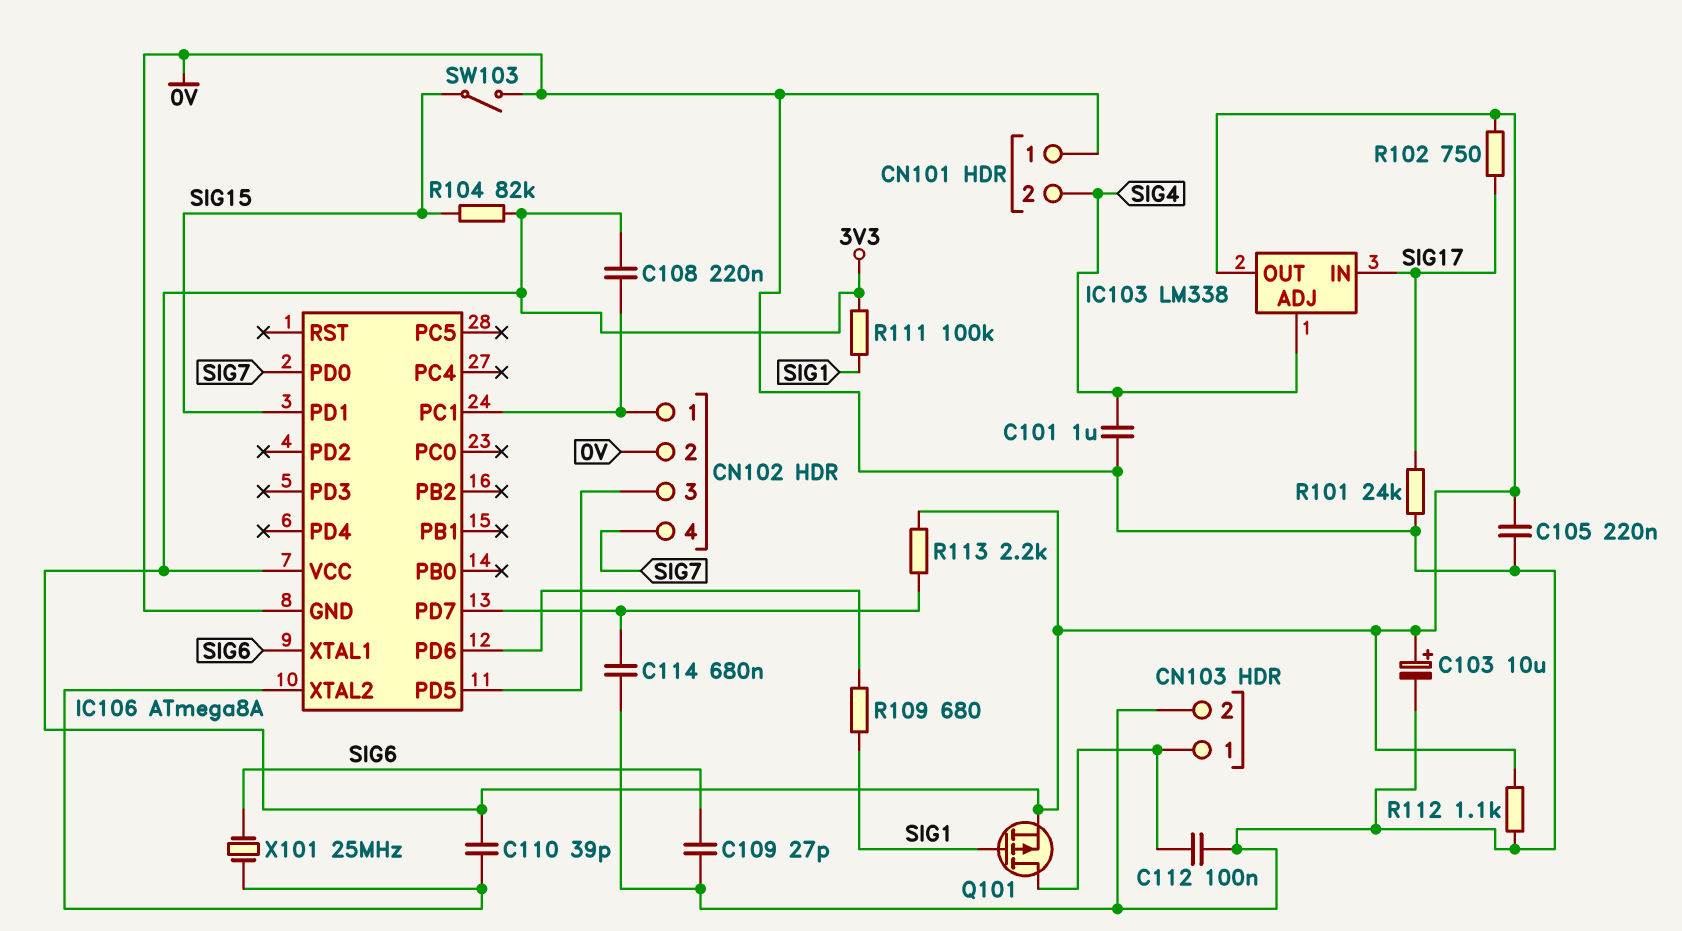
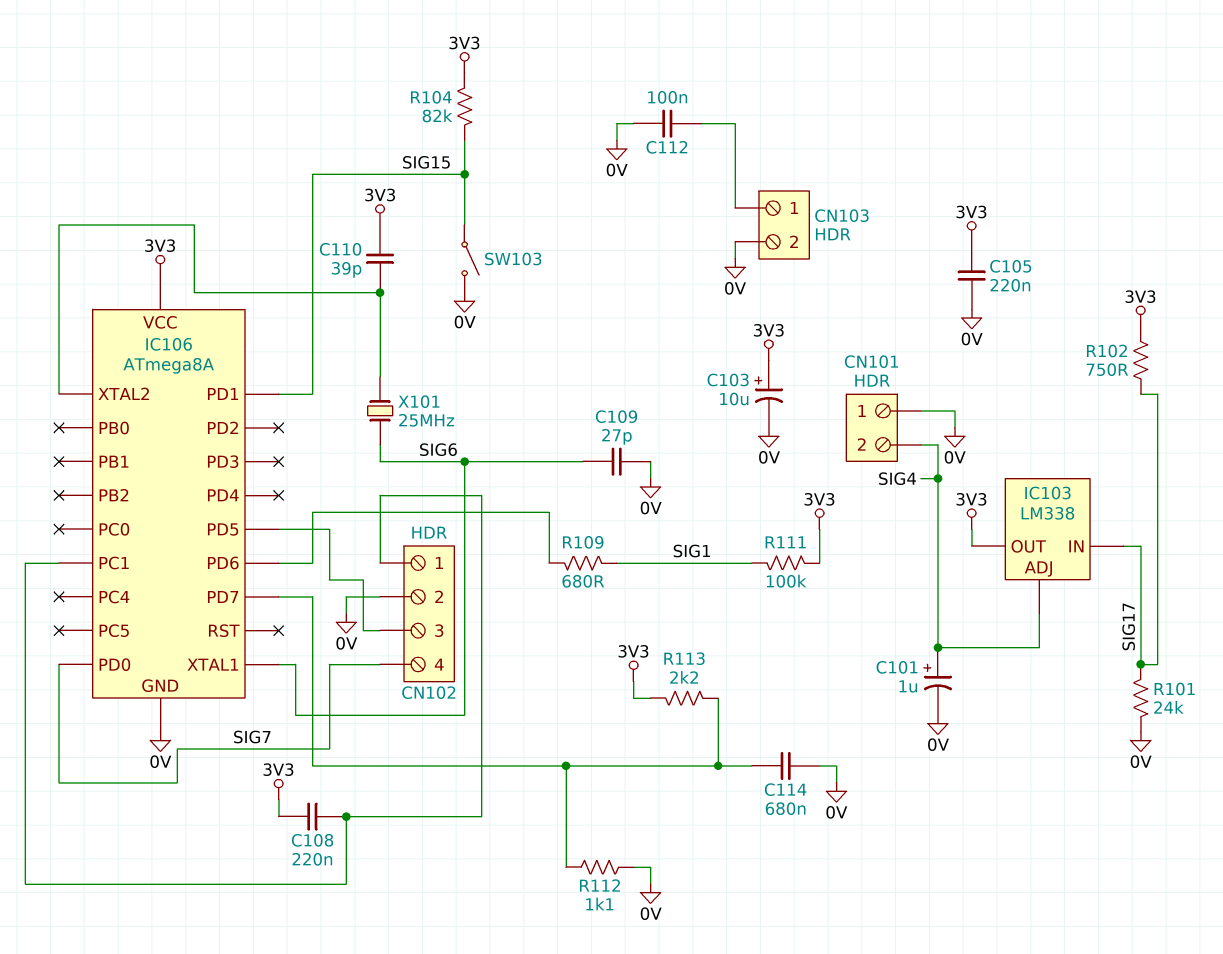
C101: 1uF (0V, SIG4) -> 1uF (plus SIG4, minus 0V)
Q101: PMOS (G SIG1, D CN103/1, S 3V3) -> none
R112: 1.1k (0V, 3V3) -> 1.1k (0V, IC106/PD7)

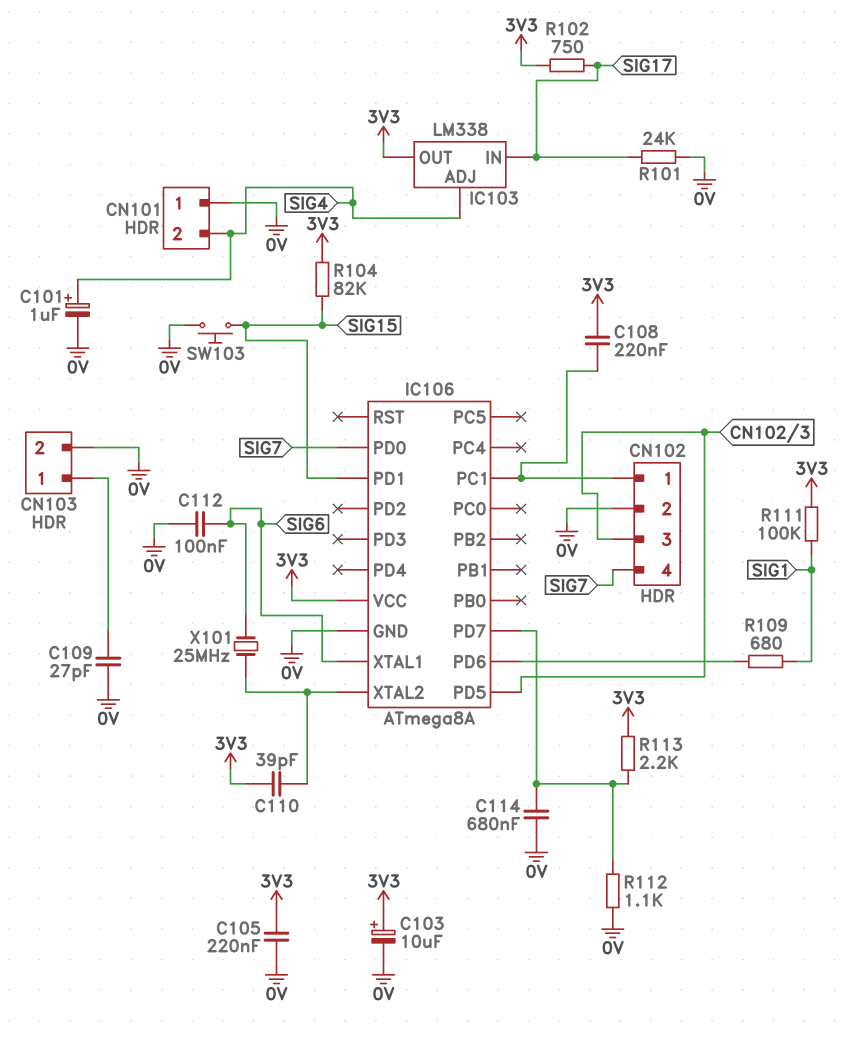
C109: 27pF (0V, SIG6) -> 27pF (0V, CN103/1)
C112: 100nF (0V, CN103/1) -> 100nF (0V, SIG6)
SW103: switch (0V, SIG15) -> button (0V, SIG15)

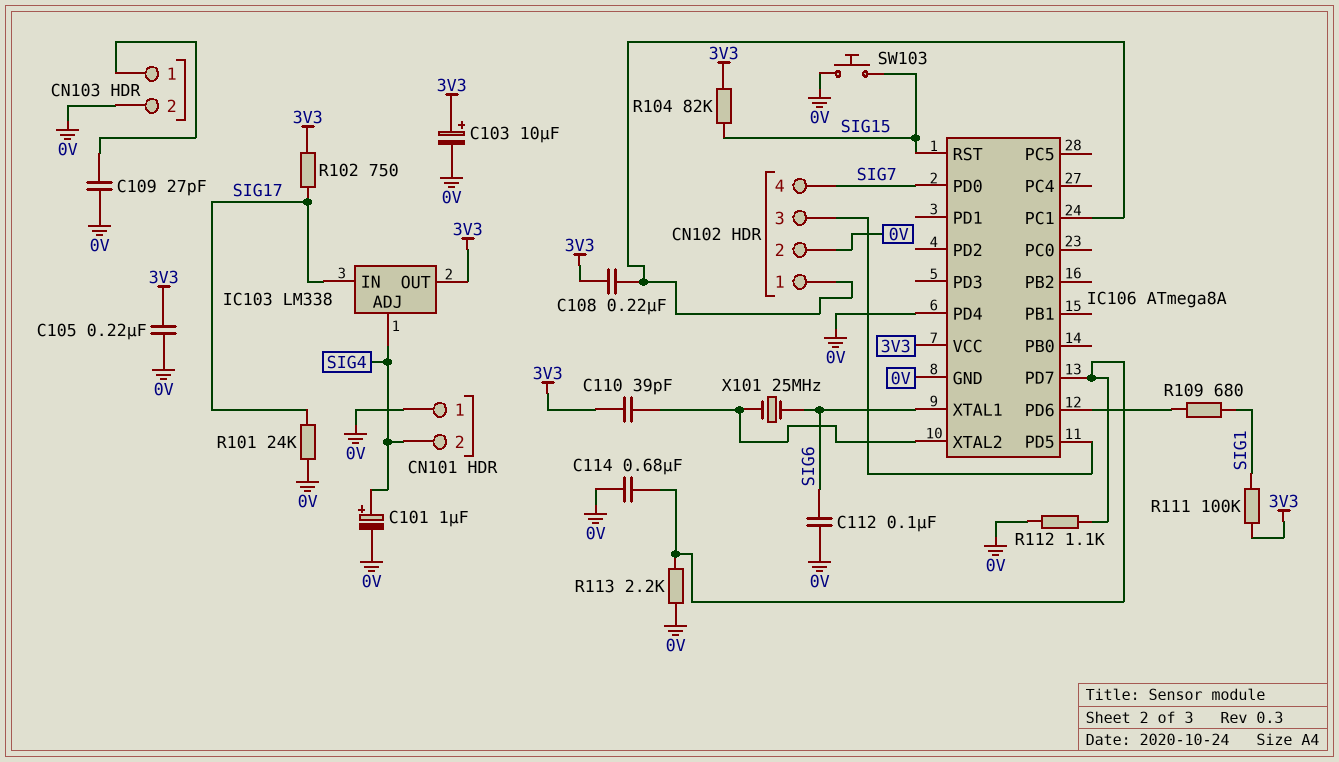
IC106 pin PD1: SIG15 -> none
IC106 pin PD4: none -> 0V
IC106 pin RST: none -> SIG15
R113: 2.2k (3V3, IC106/PD7) -> 2.2k (0V, IC106/PD7)

